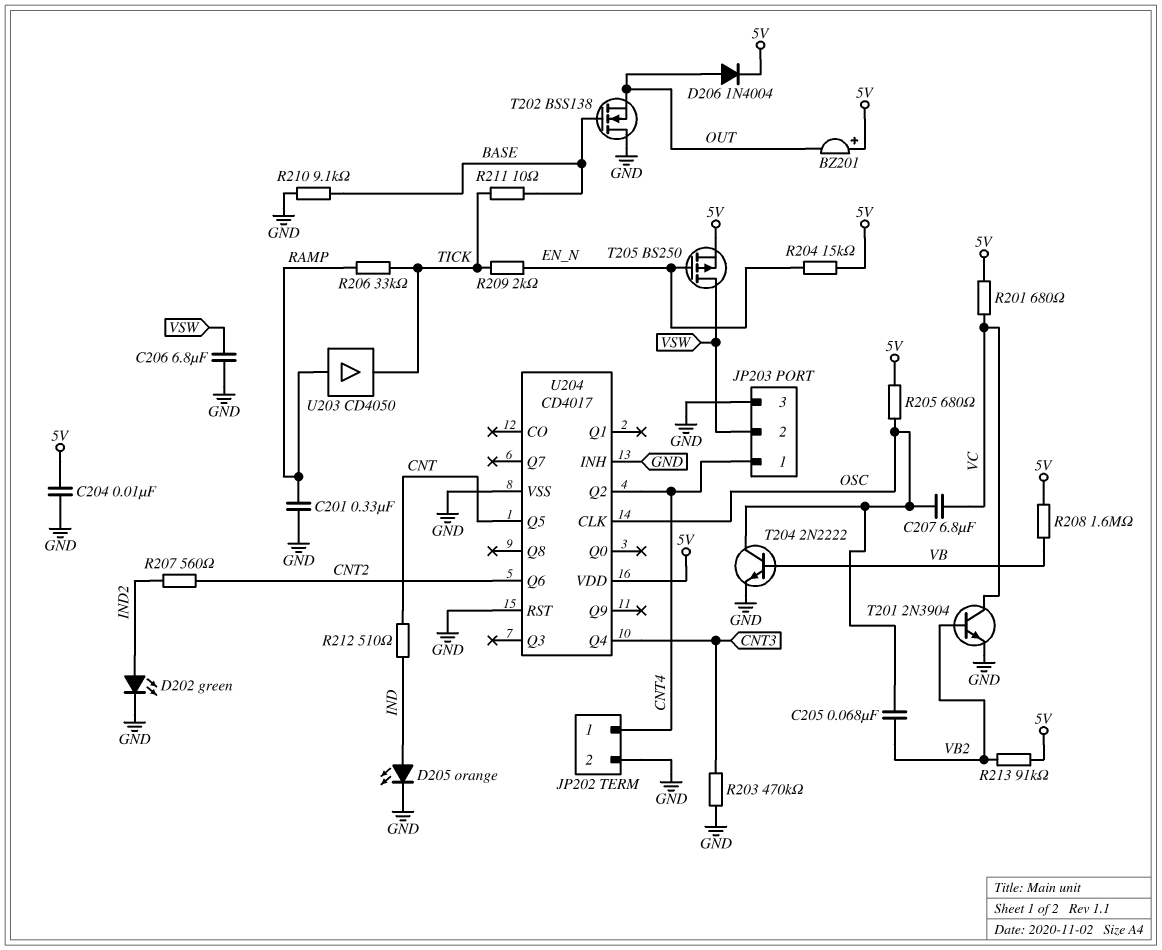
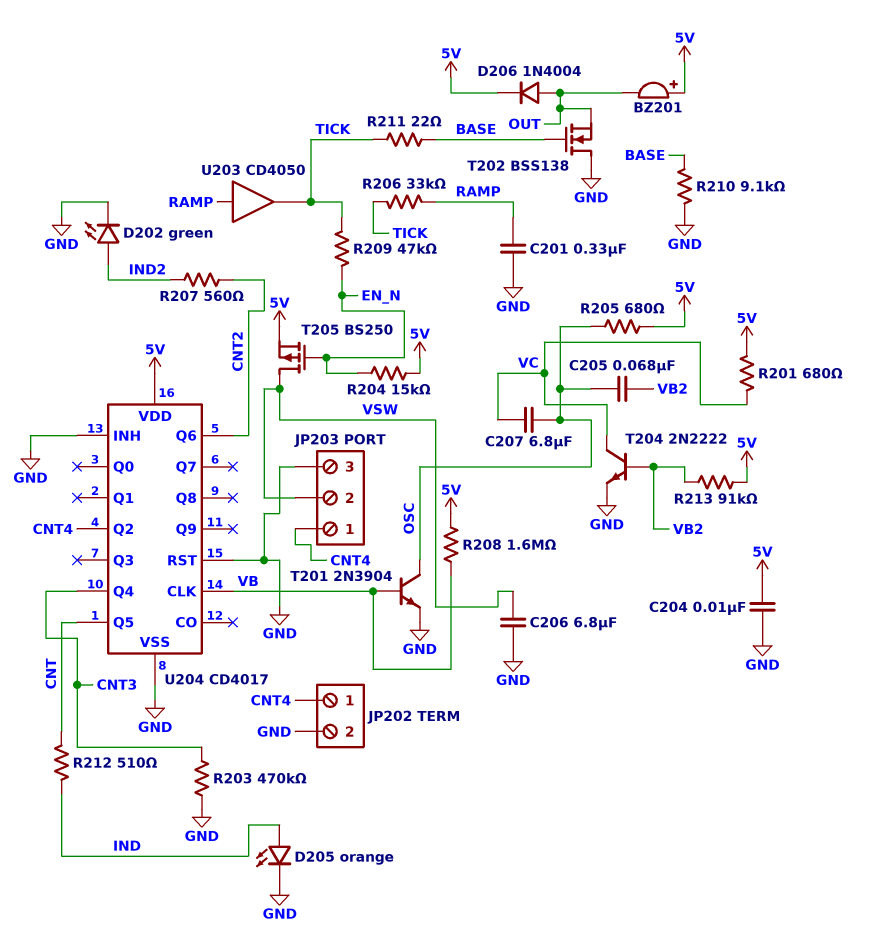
R209: 2k (EN_N, TICK) -> 47k (EN_N, TICK)
R211: 10 (BASE, TICK) -> 22 (BASE, TICK)
T201: NPN 2N3904 (B VB2, C VC, E GND) -> NPN 2N3904 (B VB, C OSC, E GND)
T204: NPN 2N2222 (B VB, C OSC, E GND) -> NPN 2N2222 (B VB2, C VC, E GND)
U204 pin CLK: OSC -> VB

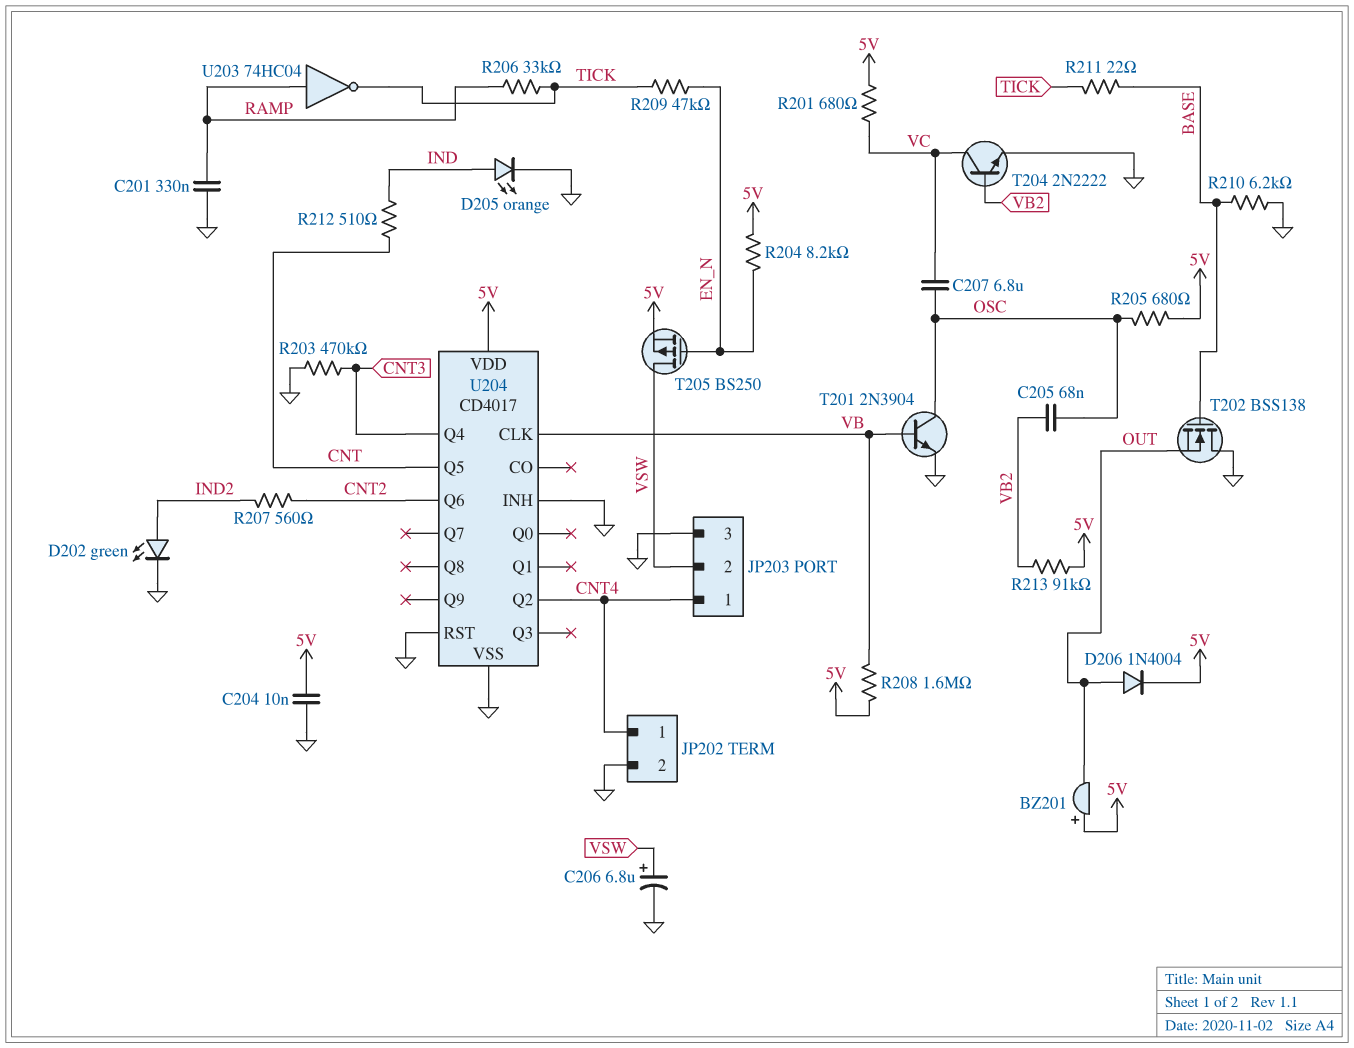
C206: 6.8uF (GND, VSW) -> 6.8uF (plus VSW, minus GND)
R204: 15k (5V, EN_N) -> 8.2k (5V, EN_N)
R210: 9.1k (BASE, GND) -> 6.2k (BASE, GND)
U203: buffer CD4050 (in RAMP, out TICK) -> NOT 74HC04 (in RAMP, out TICK)

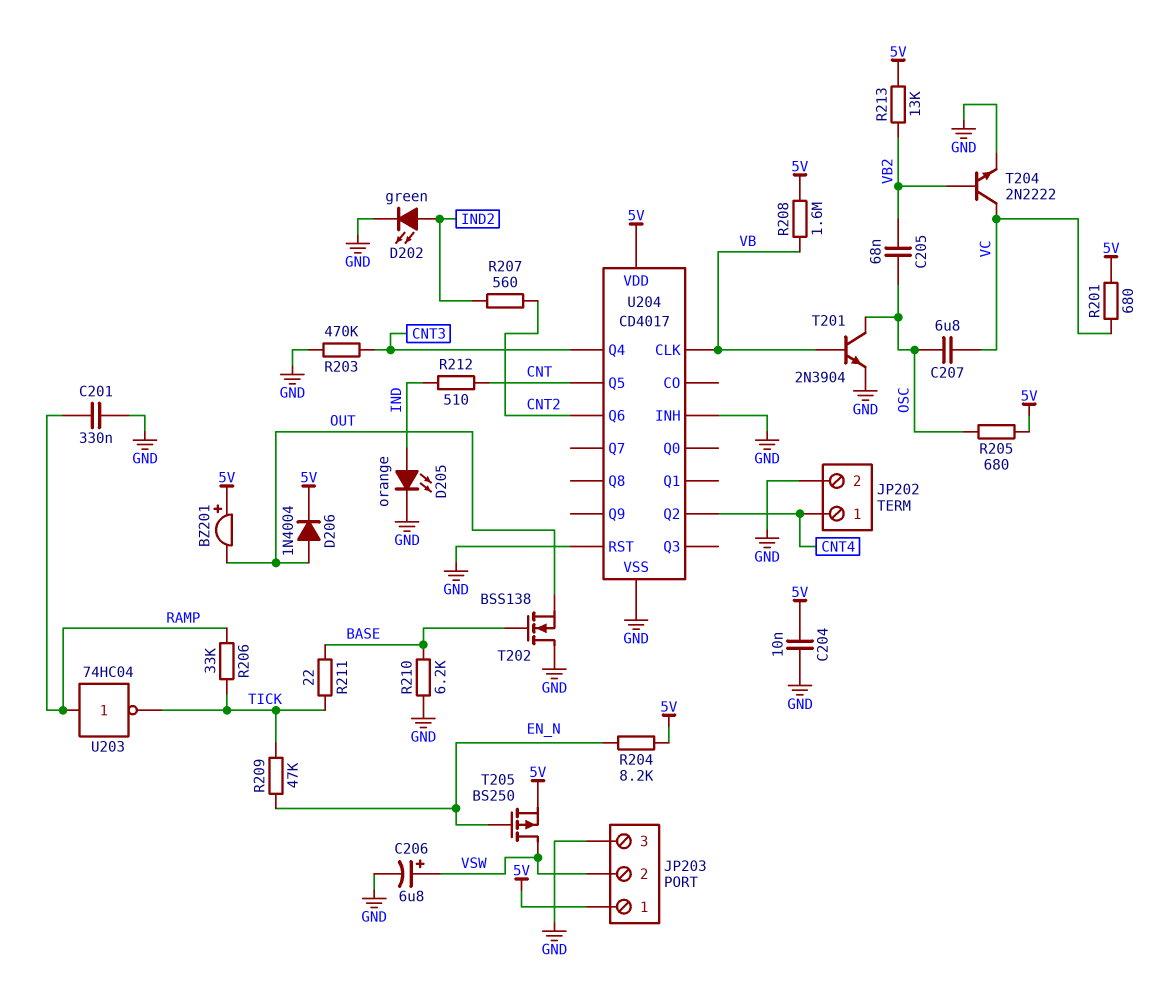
JP203 pin 1: CNT4 -> 5V
R213: 91k (5V, VB2) -> 13k (5V, VB2)

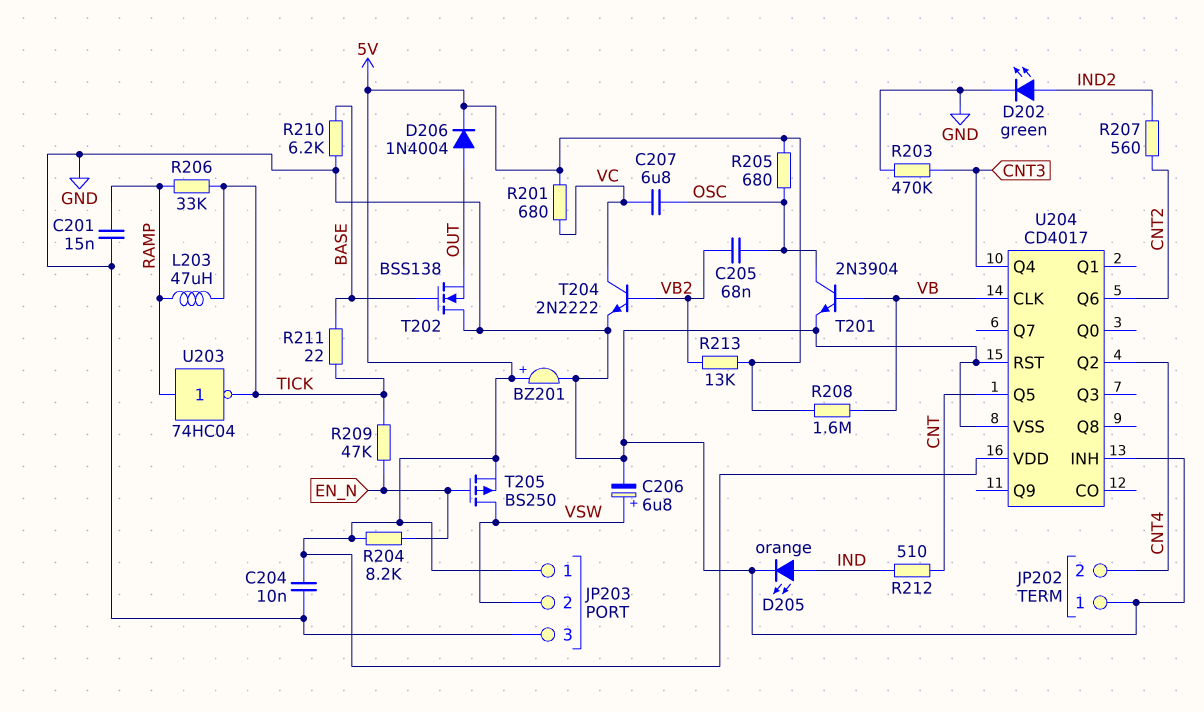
BZ201: buzzer (plus 5V, minus OUT) -> buzzer (plus 5V, minus GND)
C201: 330nF (GND, RAMP) -> 15nF (GND, RAMP)
JP202 pin 1: CNT4 -> GND
JP202 pin 2: GND -> CNT4
L203: none -> 47uH (RAMP, TICK)

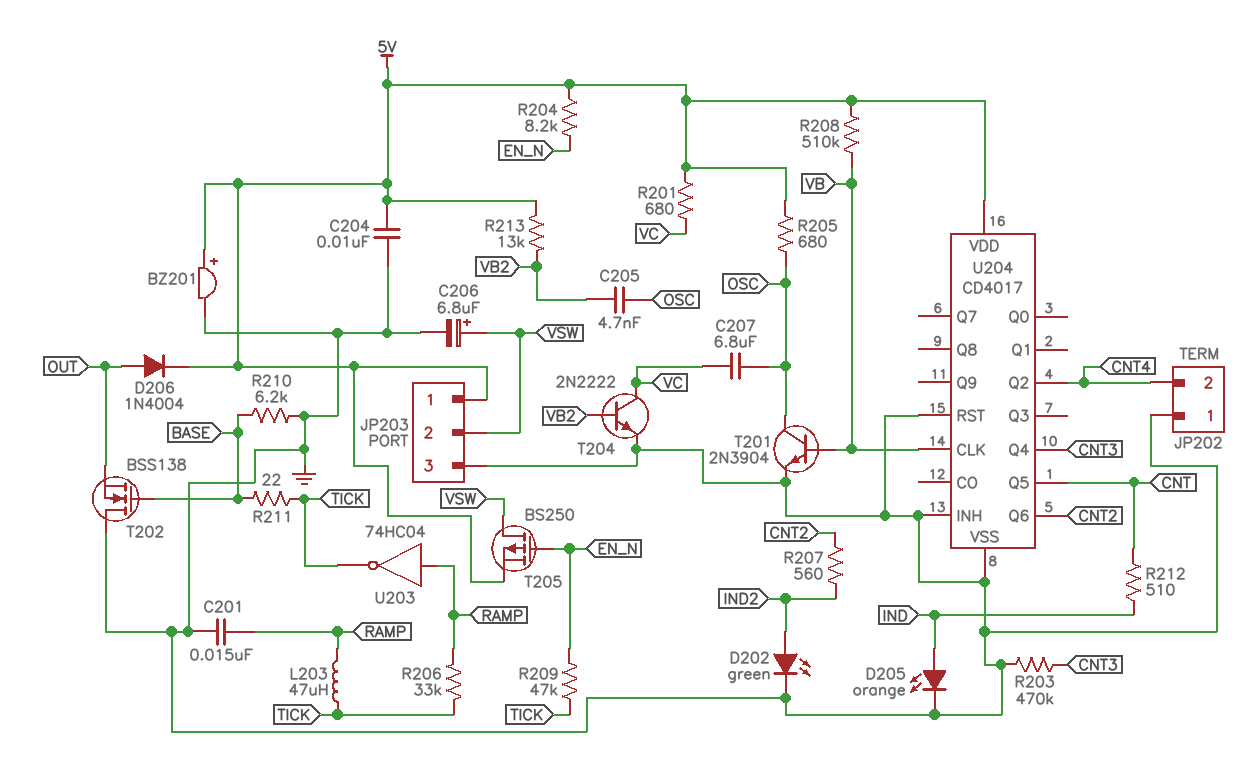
C205: 68nF (OSC, VB2) -> 4.7nF (OSC, VB2)
R208: 1.6M (5V, VB) -> 510k (5V, VB)

